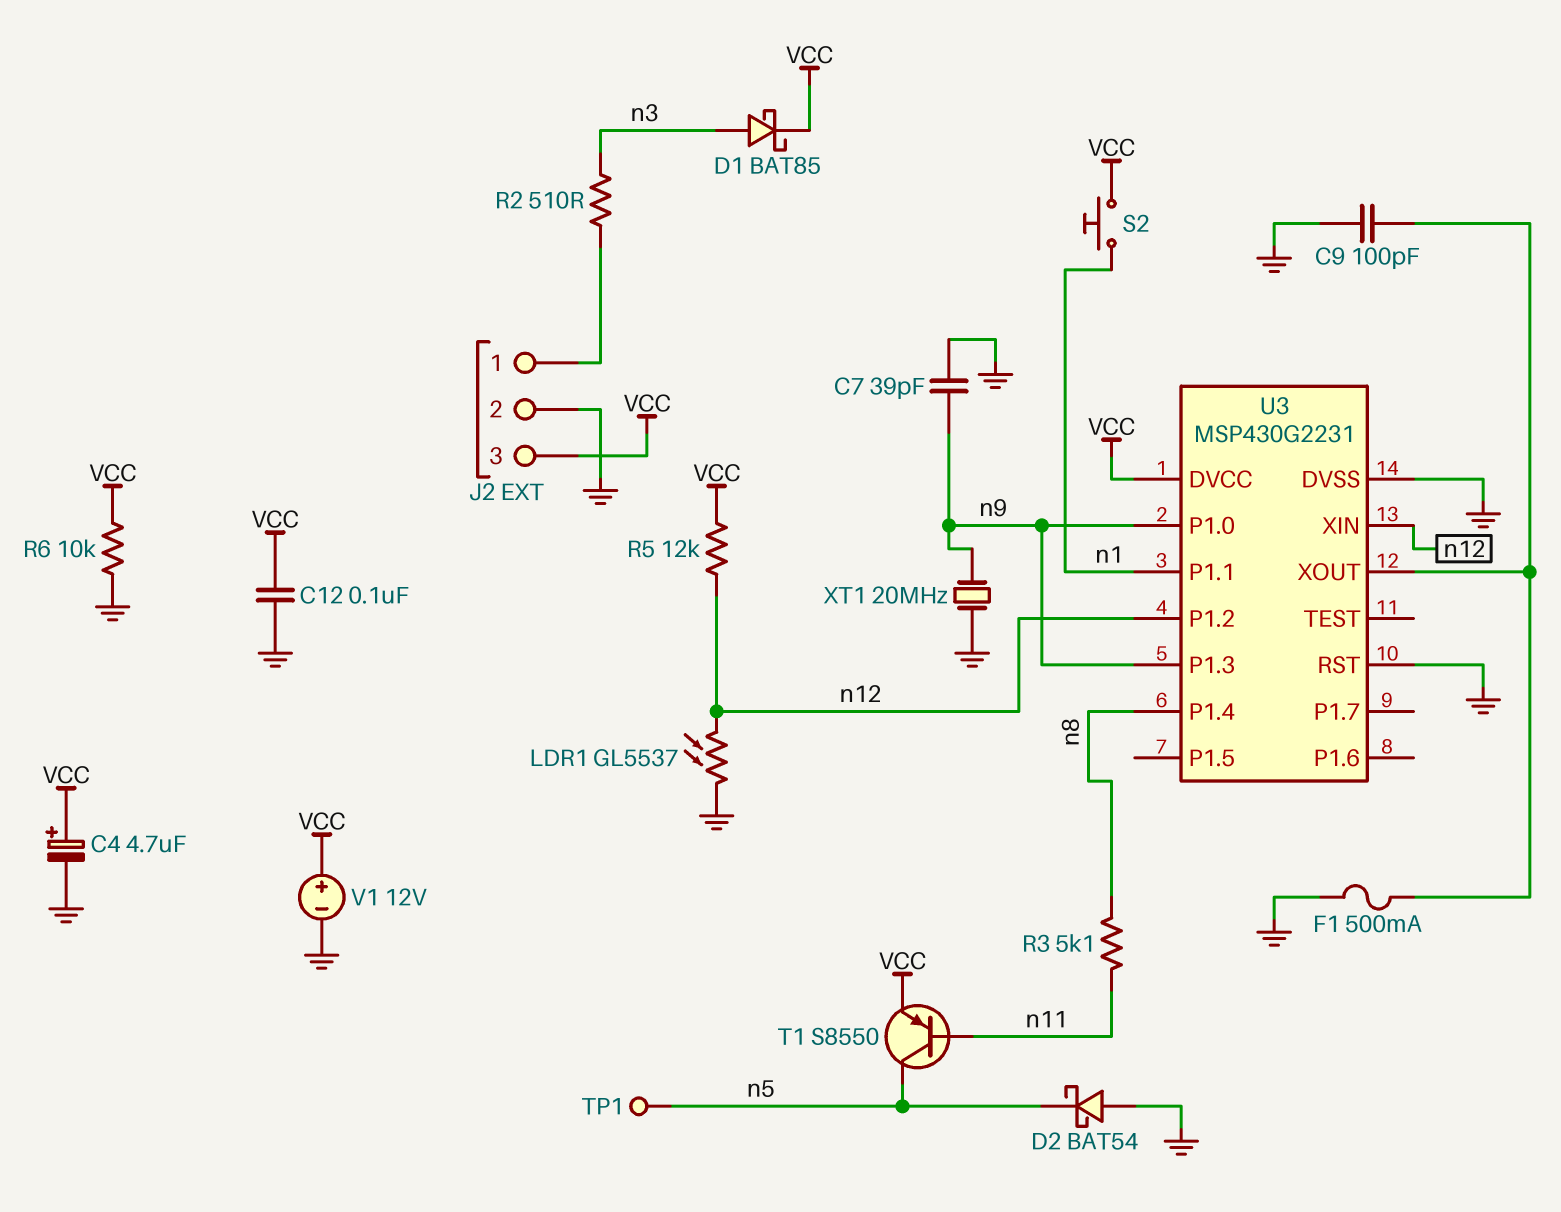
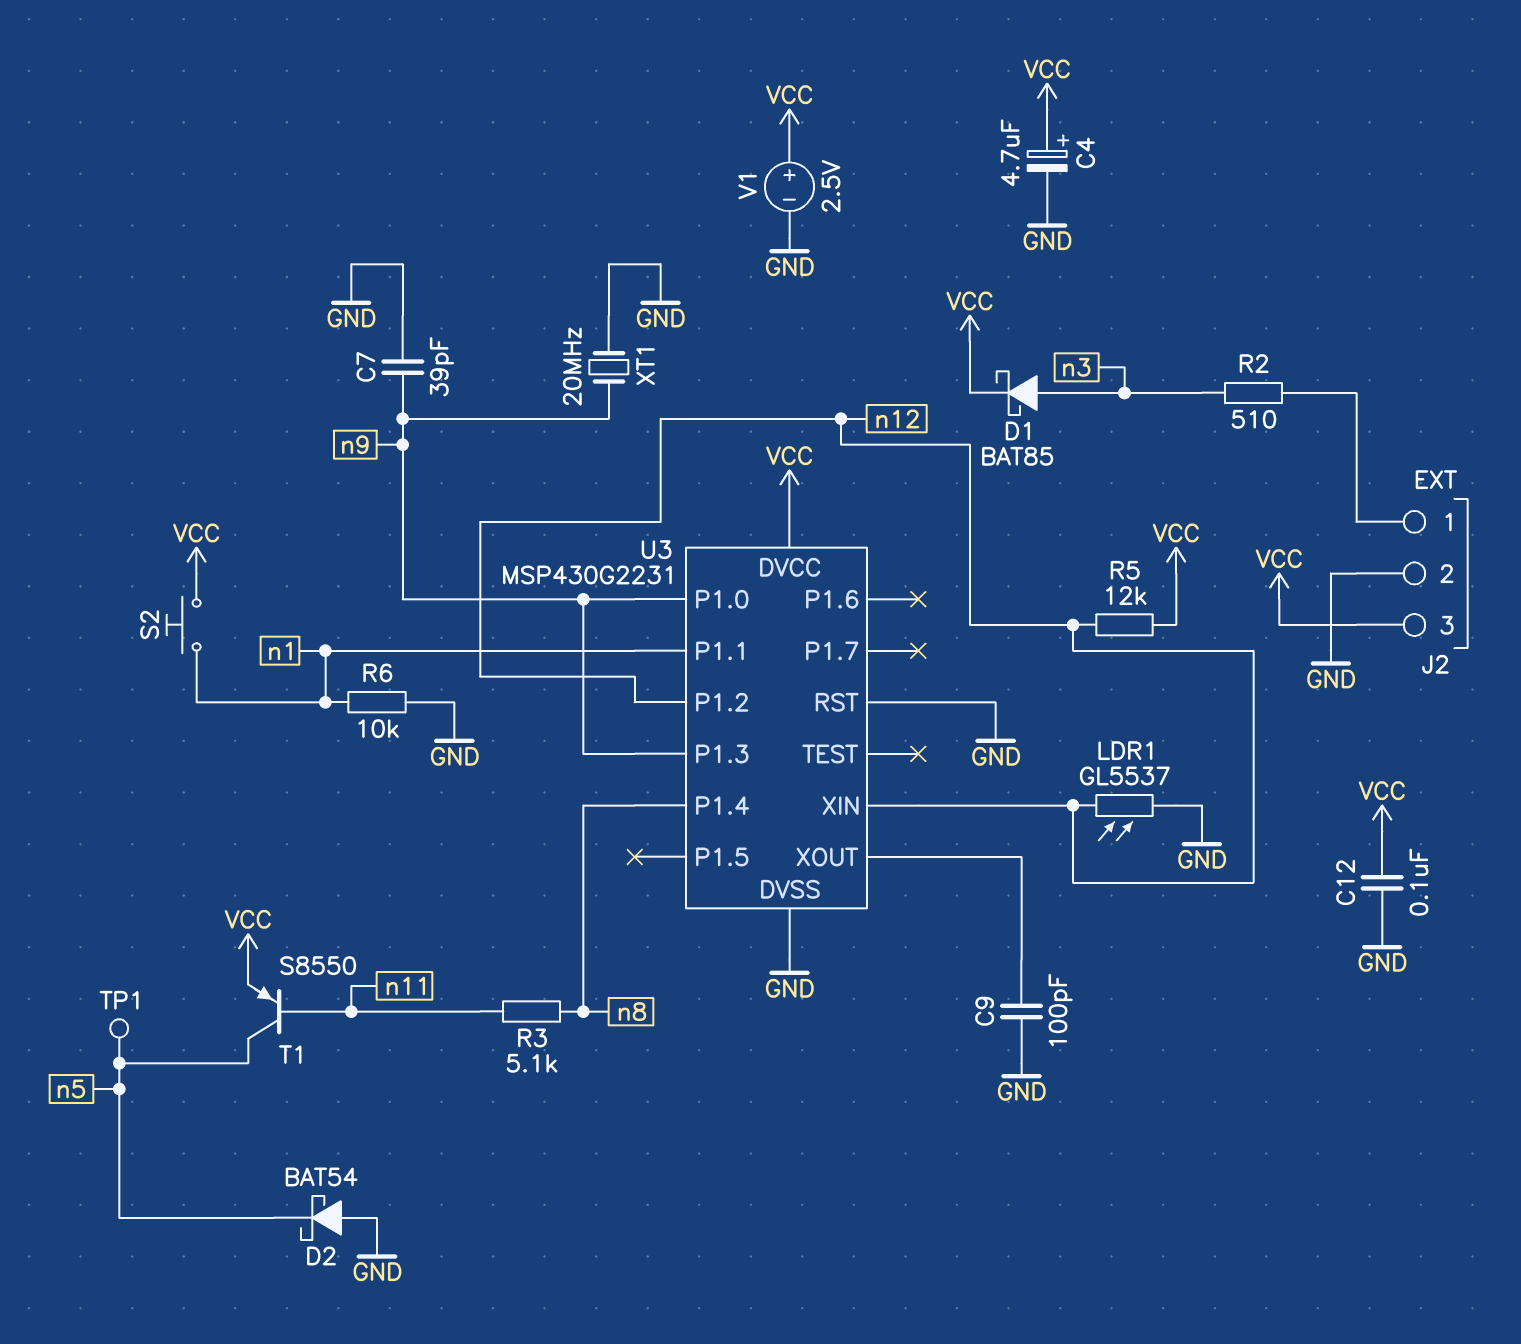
F1: 500mA (GND, U3/XOUT) -> none
R6: 10k (GND, VCC) -> 10k (GND, n1)
V1: 12V (plus VCC, minus GND) -> 2.5V (plus VCC, minus GND)

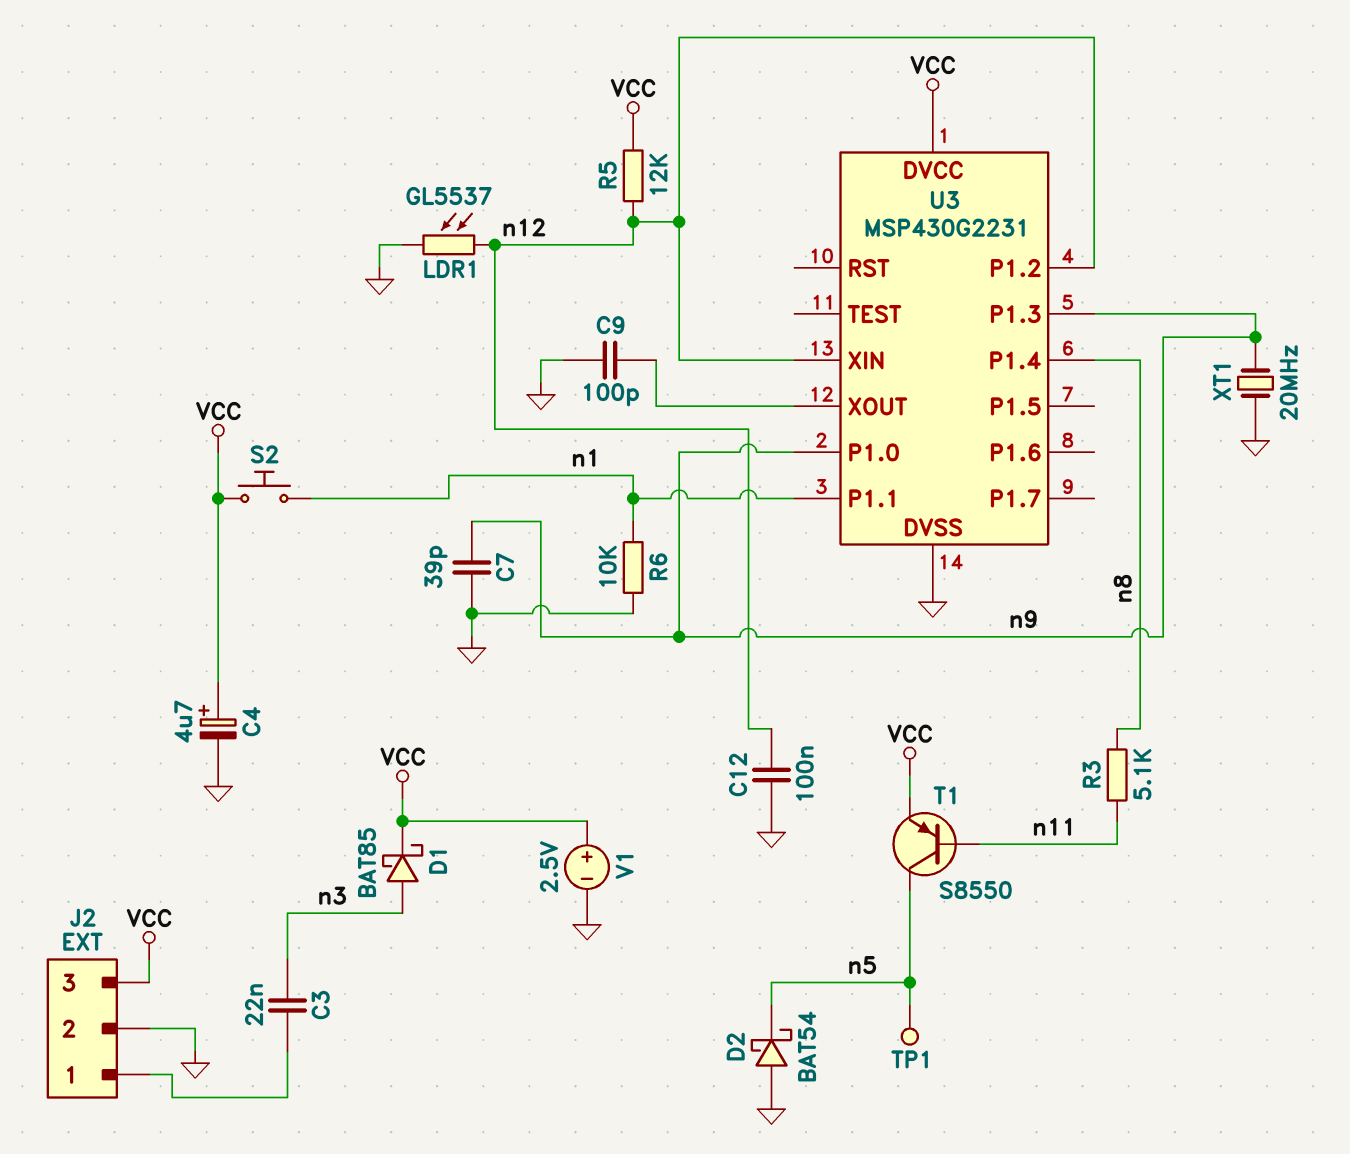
C3: none -> 22nF (J2/1, n3)
C12: 100nF (GND, VCC) -> 100nF (GND, n12)
R2: 510 (J2/1, n3) -> none
U3 pin RST: GND -> none

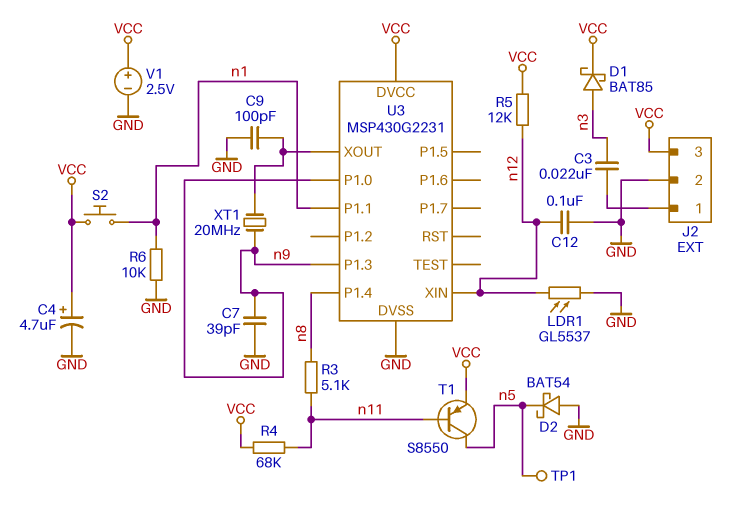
R4: none -> 68k (VCC, n11)
U3 pin P1.2: n12 -> none
XT1: 20MHz (GND, n9) -> 20MHz (U3/XOUT, n9)

